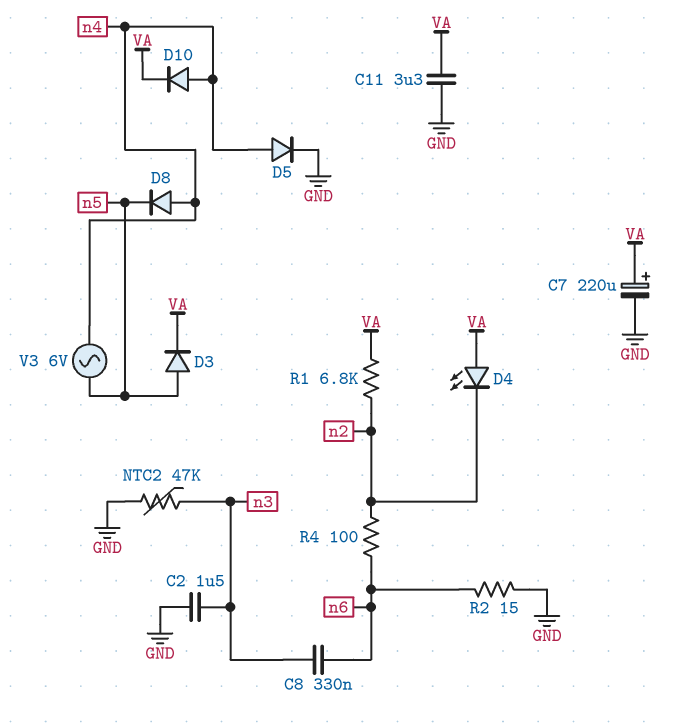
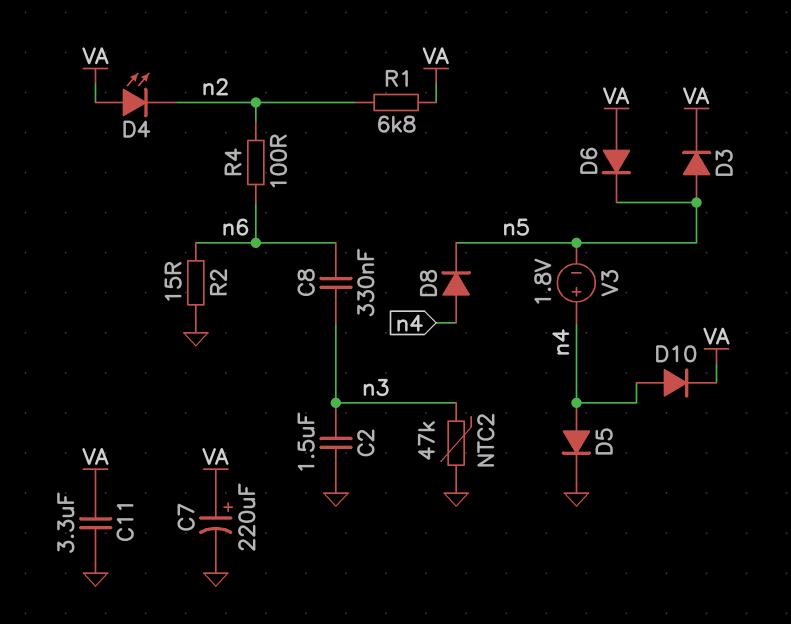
D6: none -> diode (A VA, K n5)
V3: AC 6V (n4, n5) -> 1.8V (plus n4, minus n5)

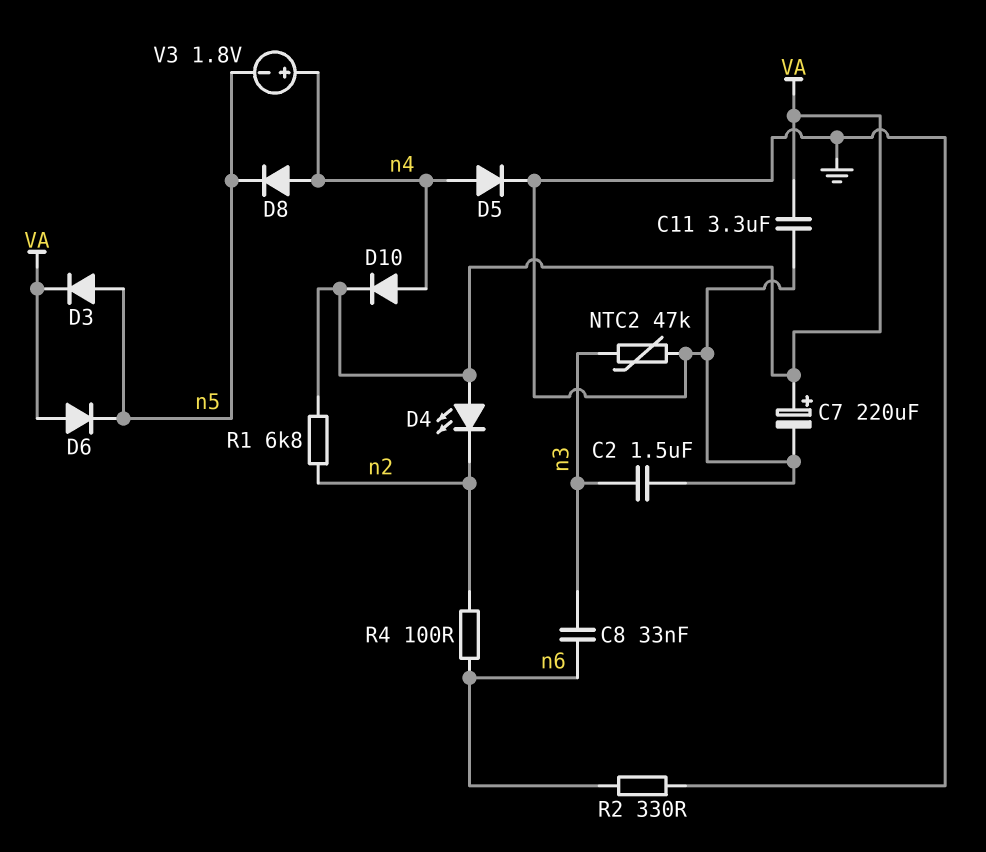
C8: 330nF (n3, n6) -> 33nF (n3, n6)
R2: 15 (GND, n6) -> 330 (GND, n6)

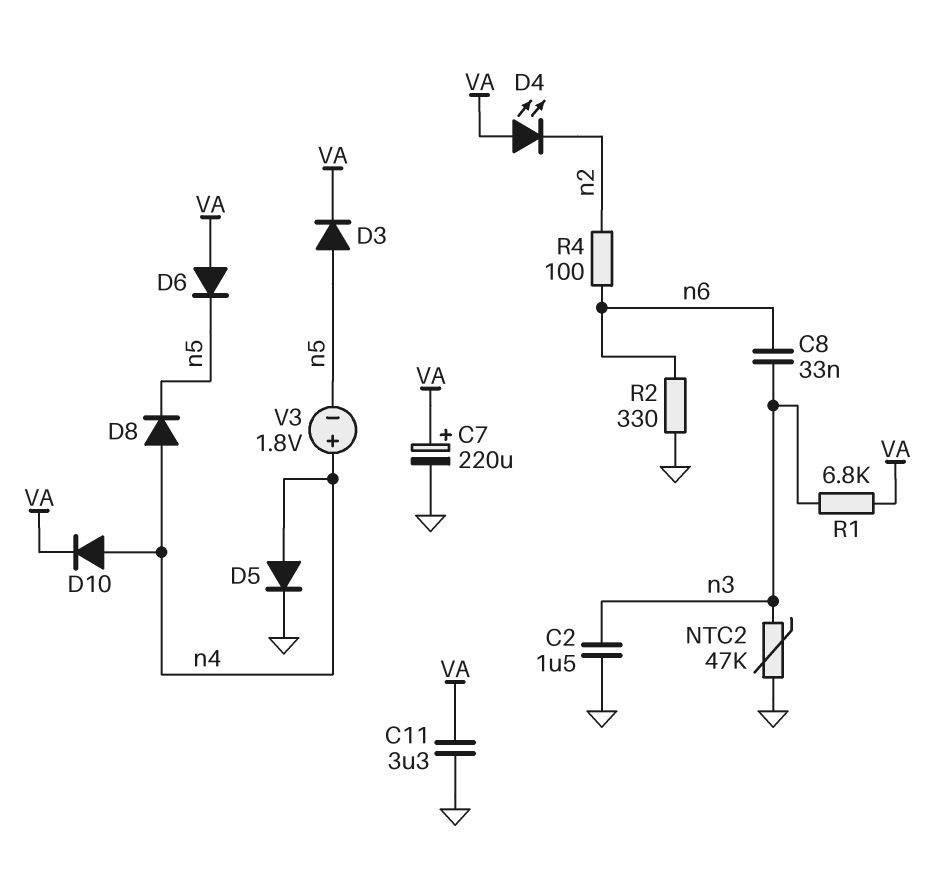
R1: 6.8k (VA, n2) -> 6.8k (VA, n3)

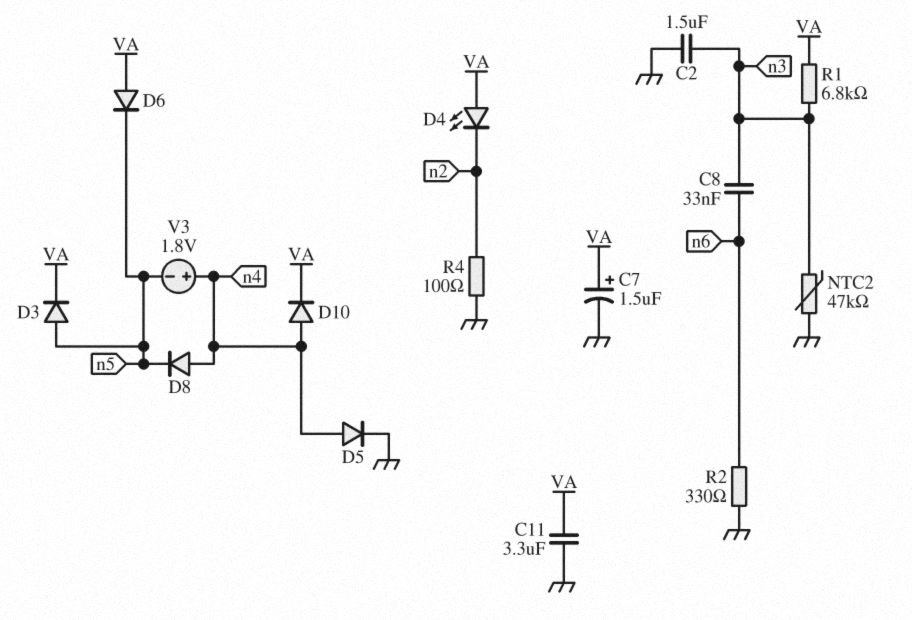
C7: 220uF (plus VA, minus GND) -> 1.5uF (plus VA, minus GND)
R4: 100 (n2, n6) -> 100 (GND, n2)

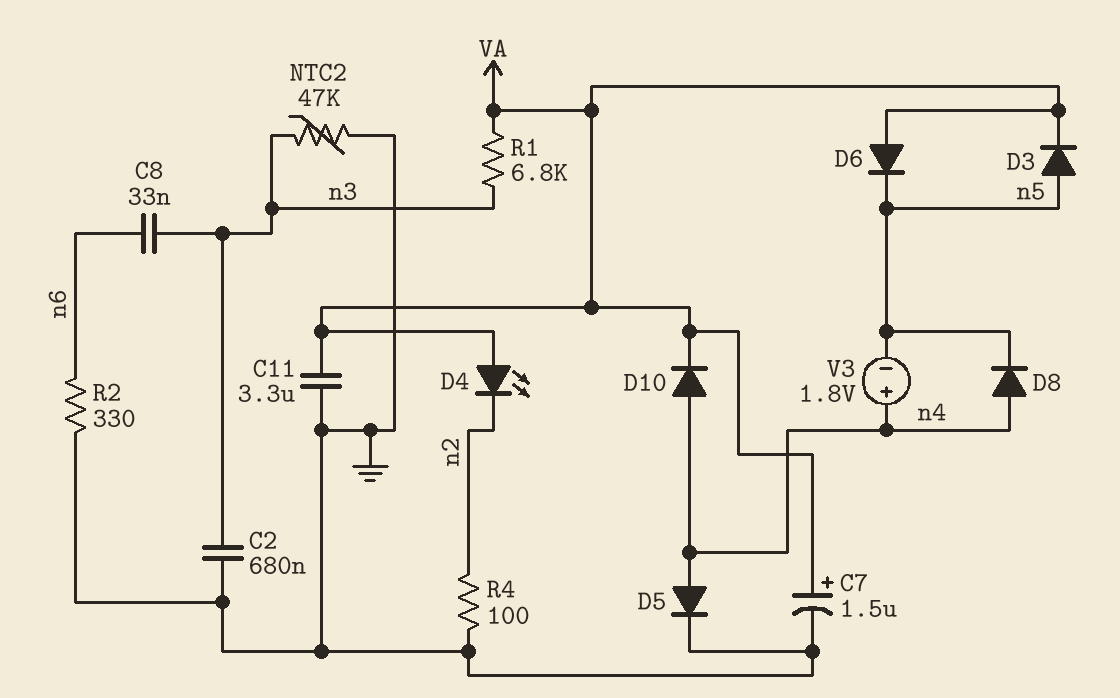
C2: 1.5uF (GND, n3) -> 680nF (GND, n3)

